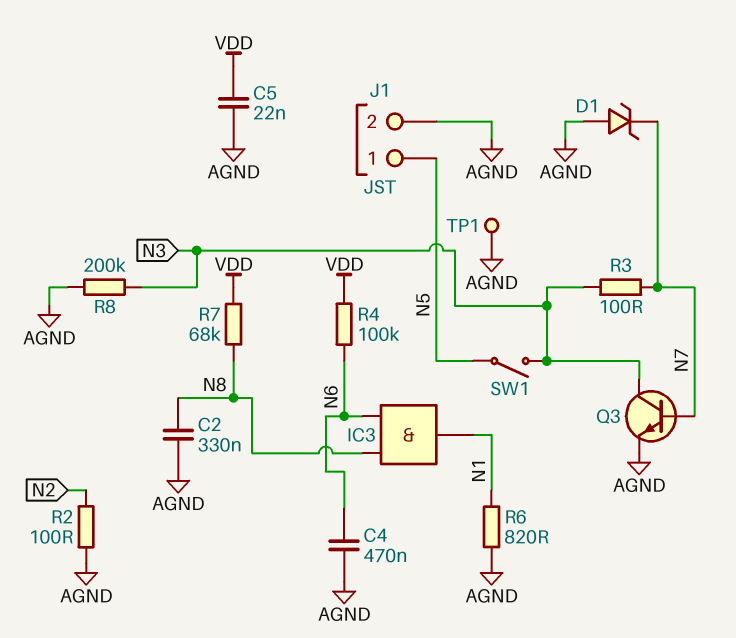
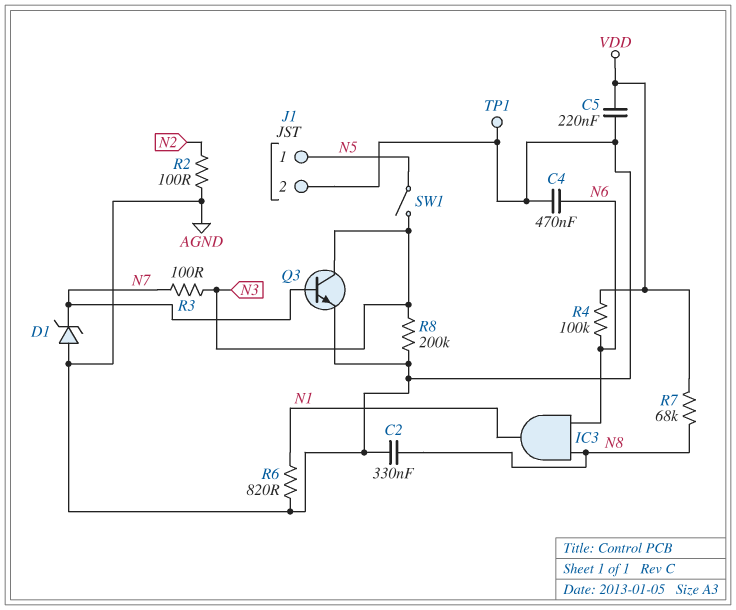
C5: 22nF (AGND, VDD) -> 220nF (AGND, VDD)

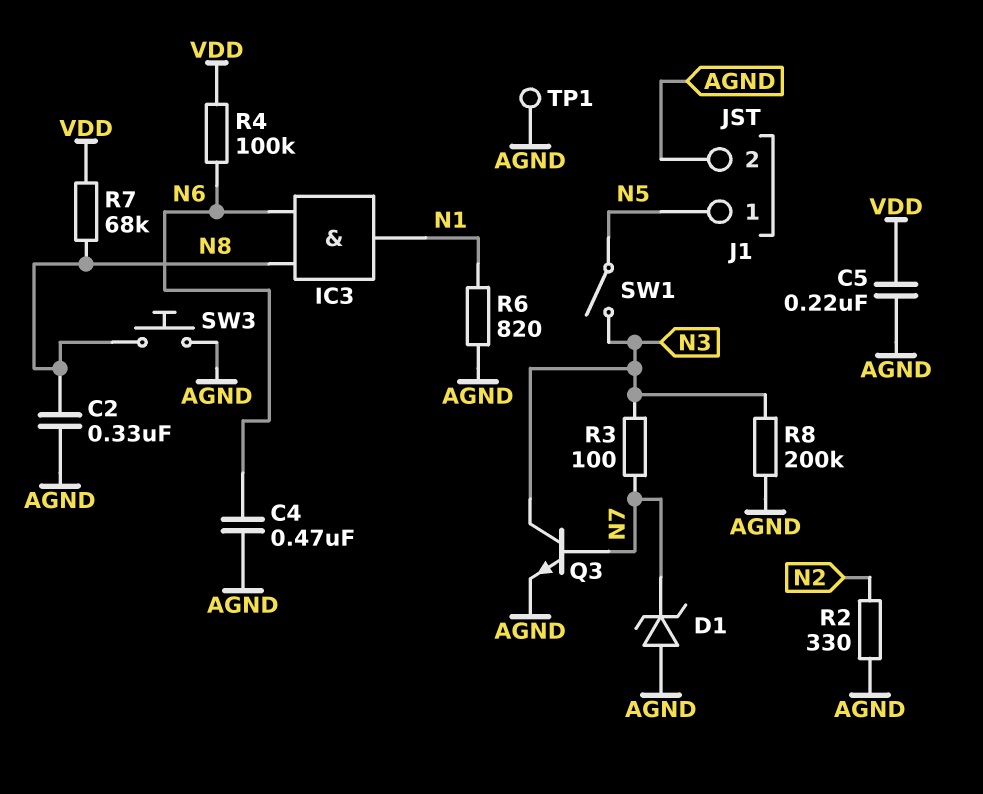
R2: 100 (AGND, N2) -> 330 (AGND, N2)
SW3: none -> button (AGND, N8)

